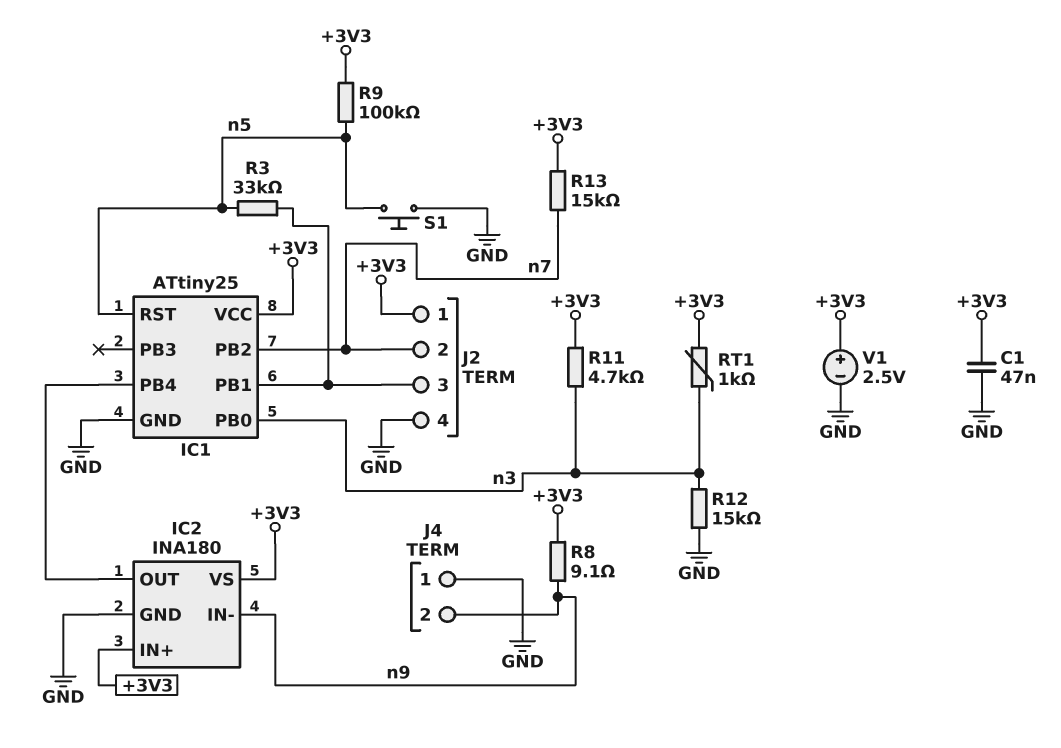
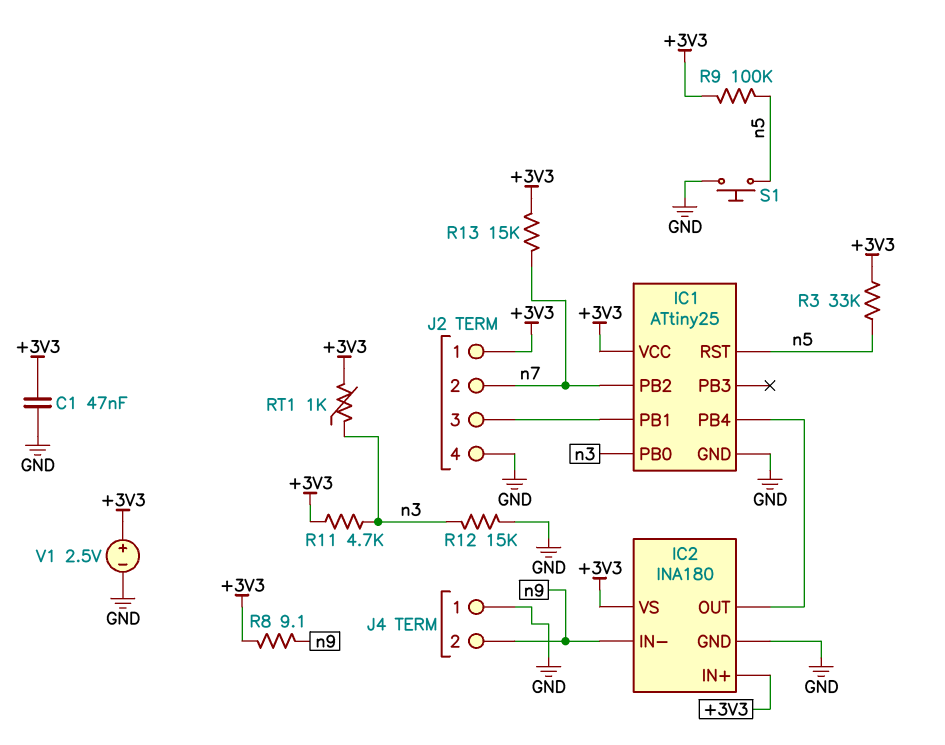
R3: 33k (IC1/PB1, n5) -> 33k (+3V3, n5)

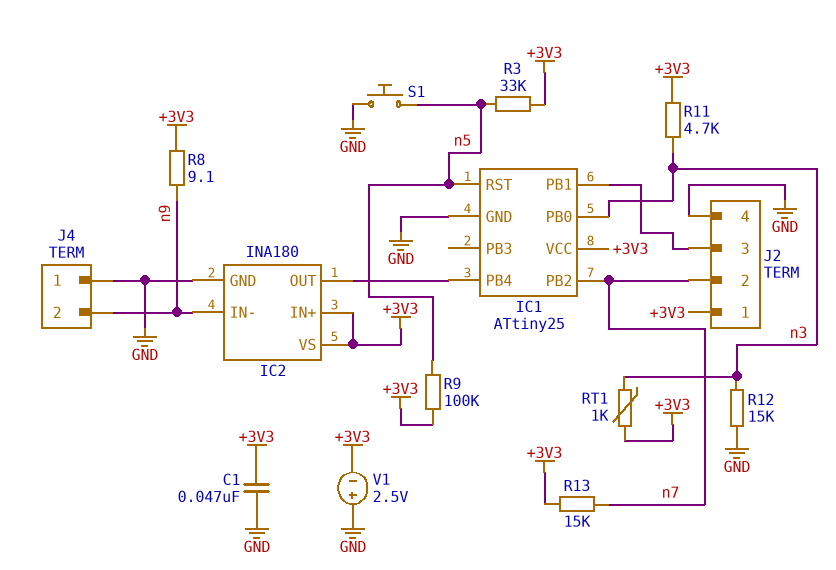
V1: 2.5V (plus +3V3, minus GND) -> 2.5V (plus GND, minus +3V3)

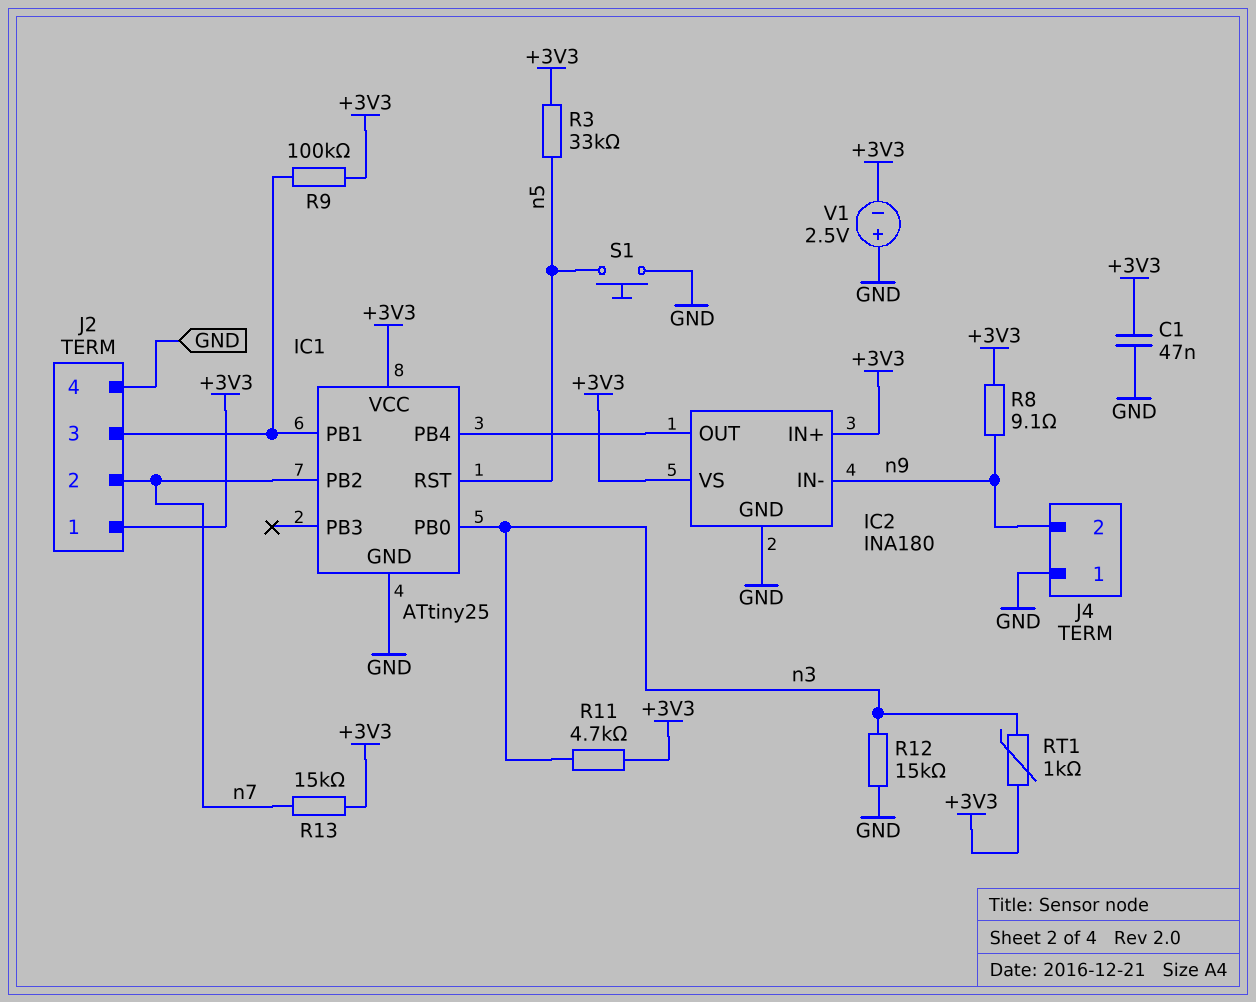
R9: 100k (+3V3, n5) -> 100k (+3V3, IC1/PB1)

